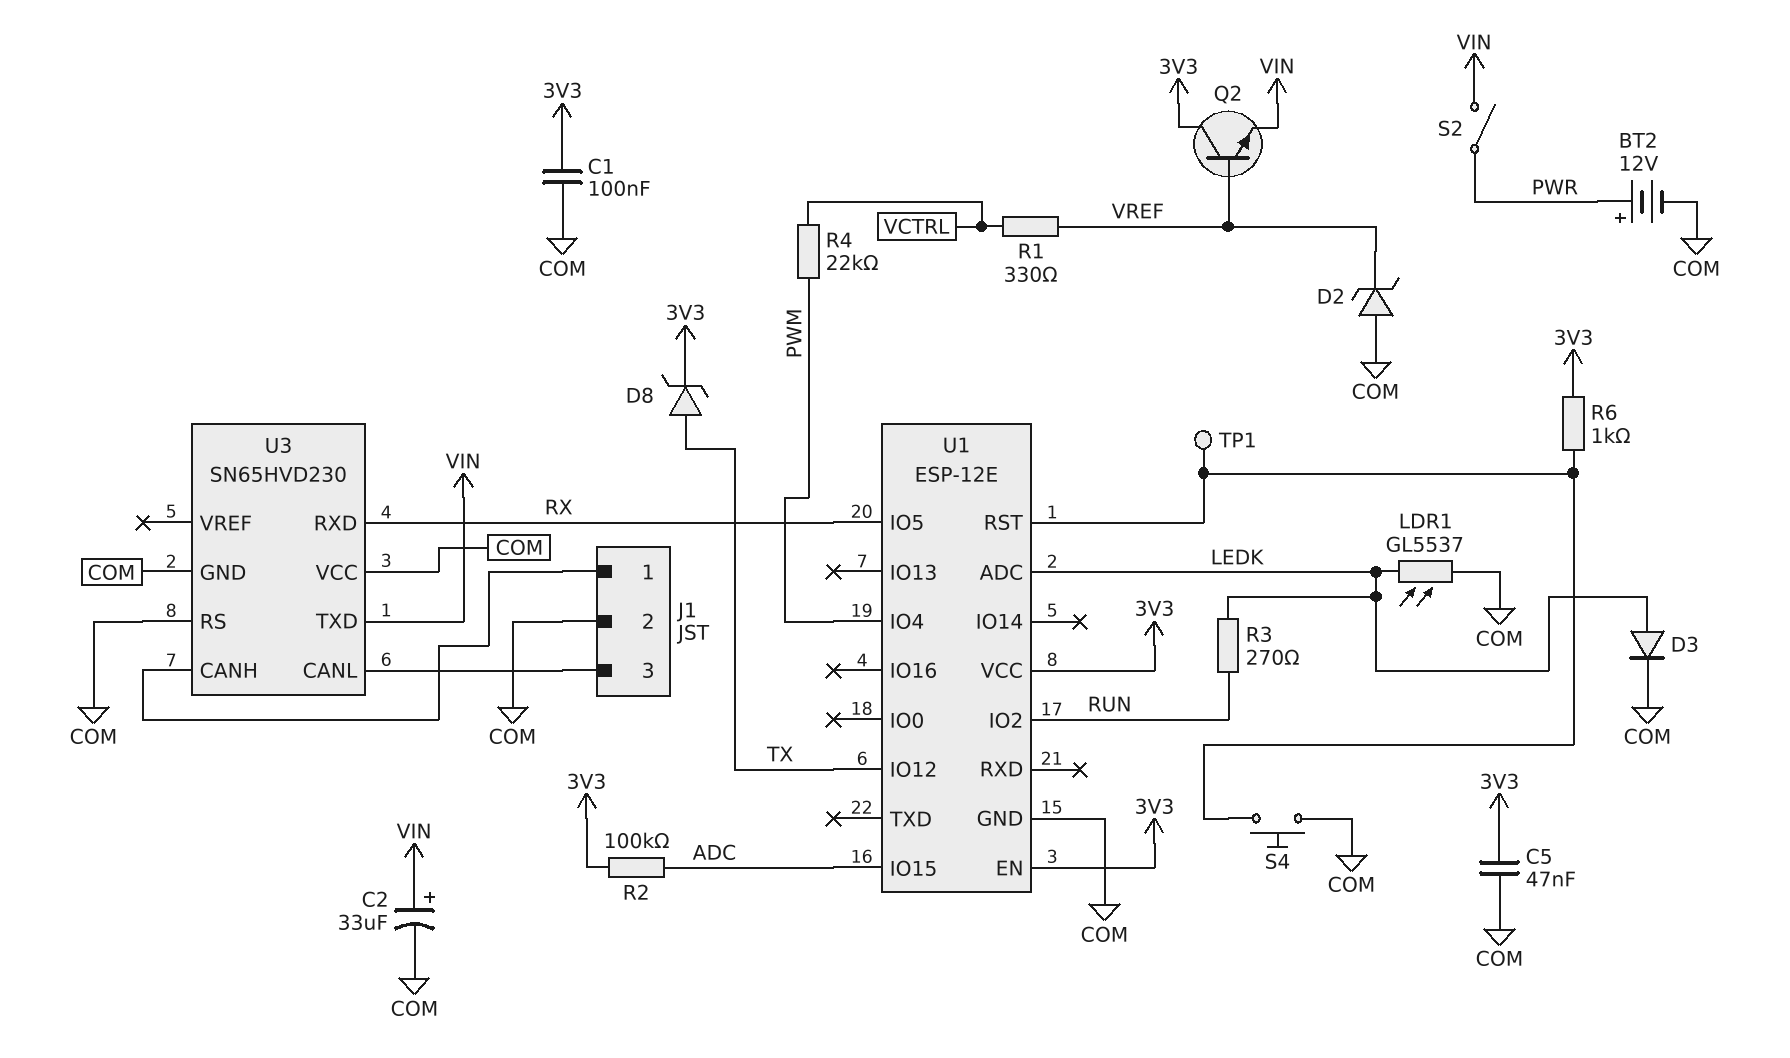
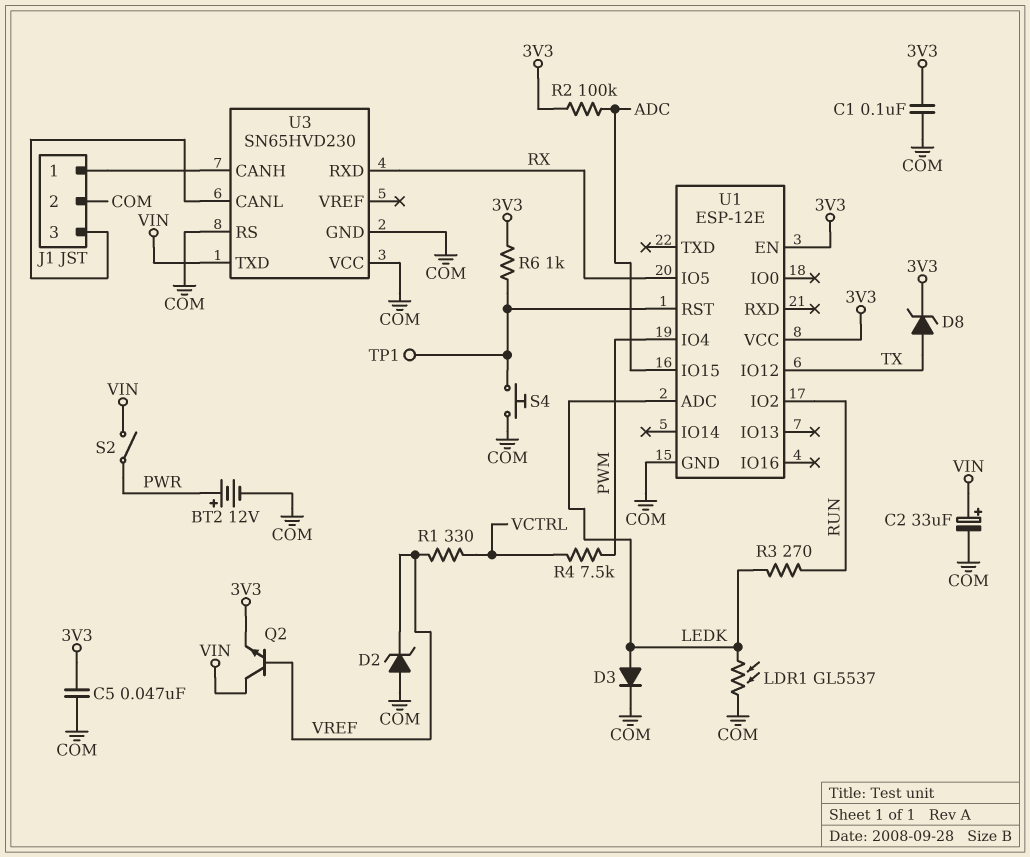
Q2: NPN (B VREF, C 3V3, E VIN) -> NPN (B VREF, C VIN, E 3V3)
R4: 22k (PWM, VCTRL) -> 7.5k (PWM, VCTRL)

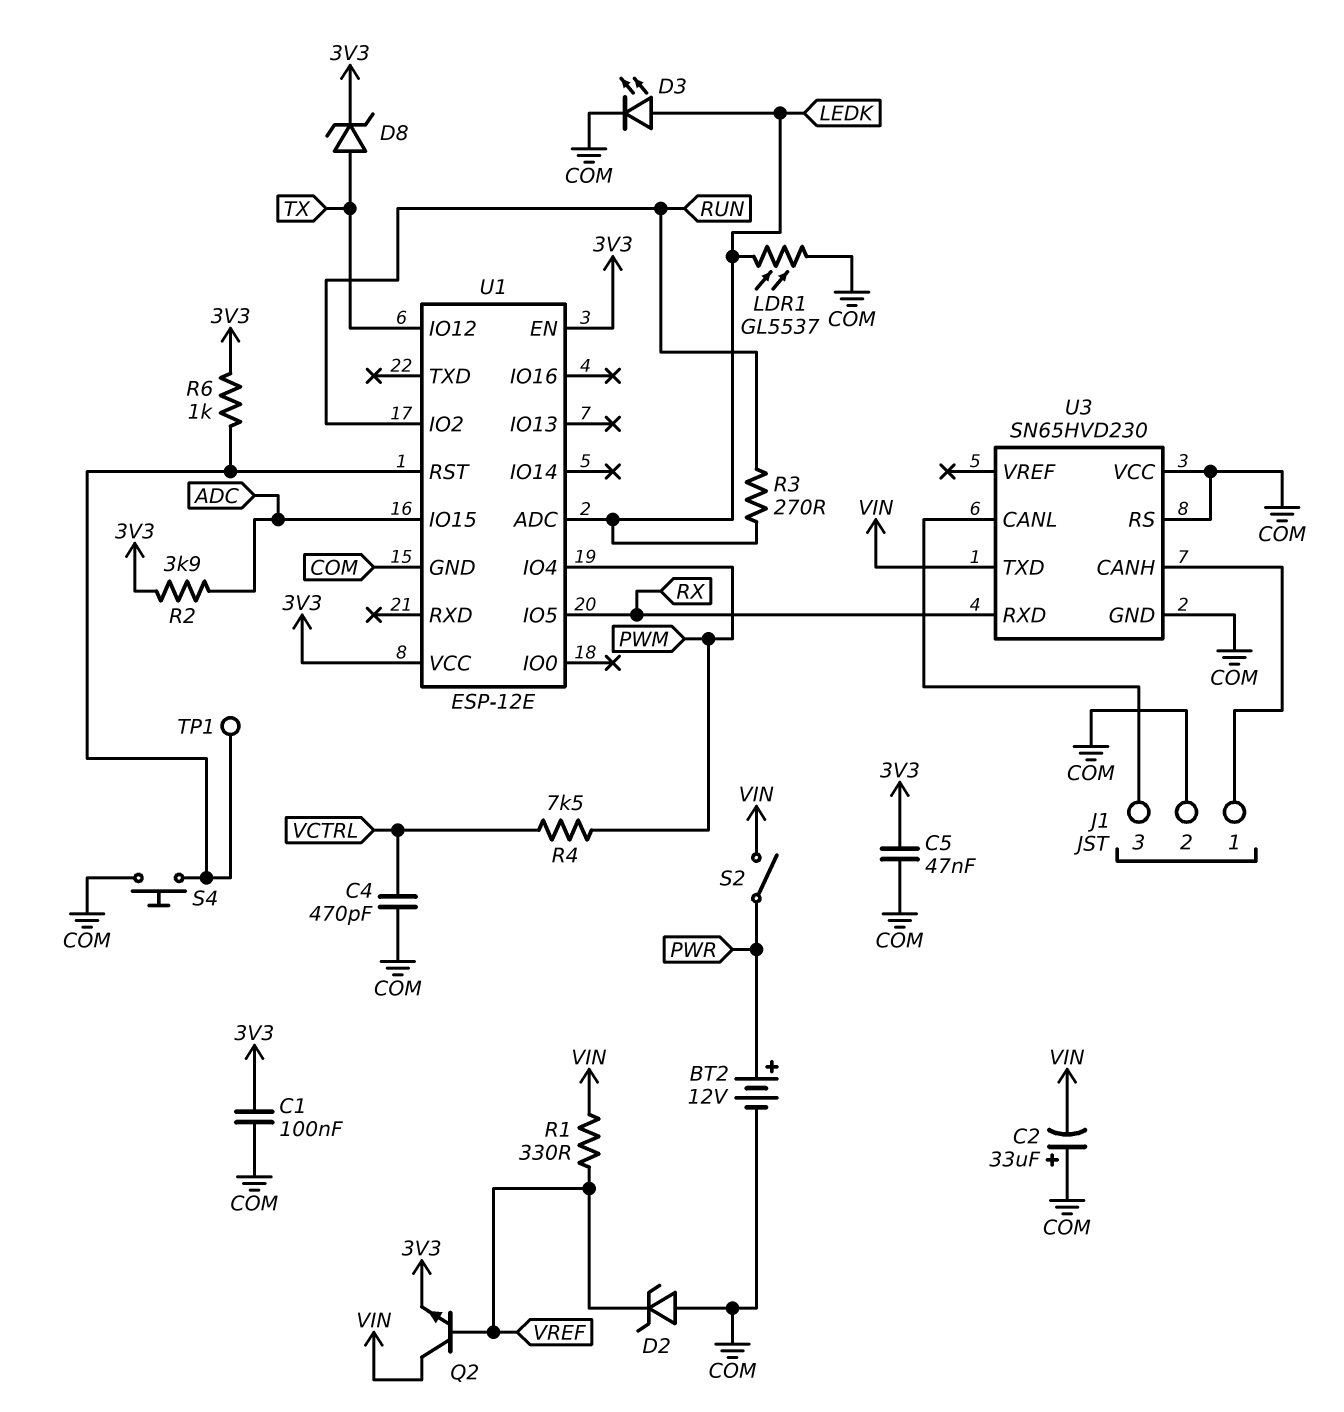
C2: 33uF (plus VIN, minus COM) -> 33uF (plus COM, minus VIN)
C4: none -> 470pF (COM, VCTRL)
D3: diode (A LEDK, K COM) -> LED (A LEDK, K COM)
R1: 330 (VCTRL, VREF) -> 330 (VIN, VREF)
R2: 100k (3V3, ADC) -> 3.9k (3V3, ADC)

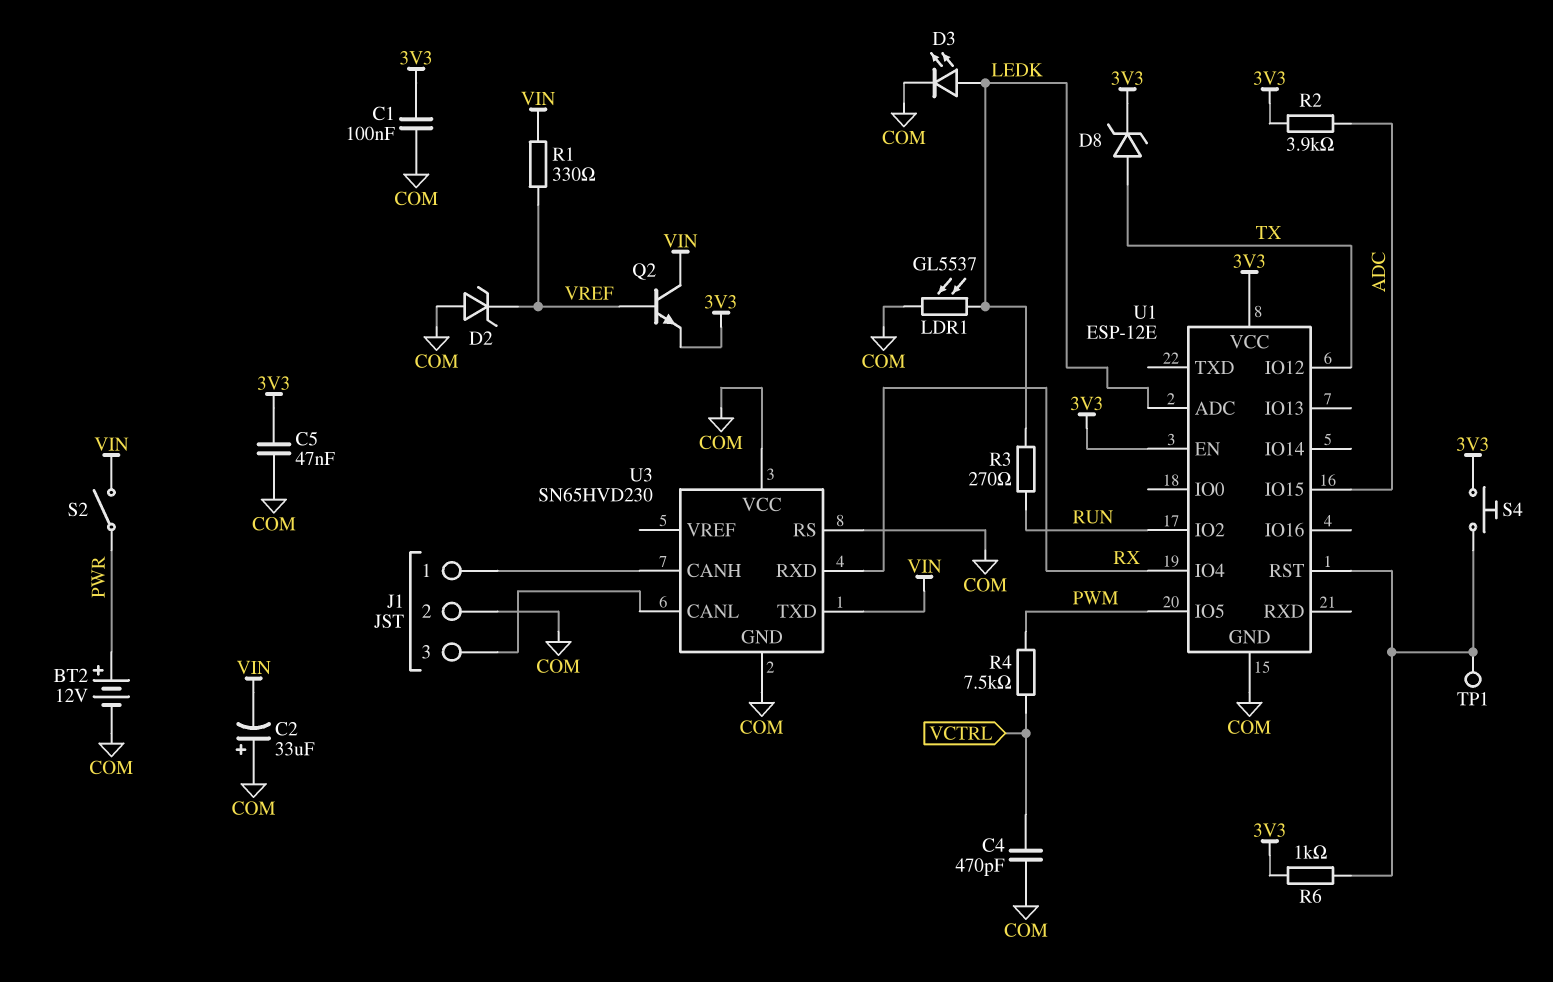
S4: button (COM, U1/RST) -> button (3V3, U1/RST)
U1 pin IO4: PWM -> RX
U1 pin IO5: RX -> PWM

